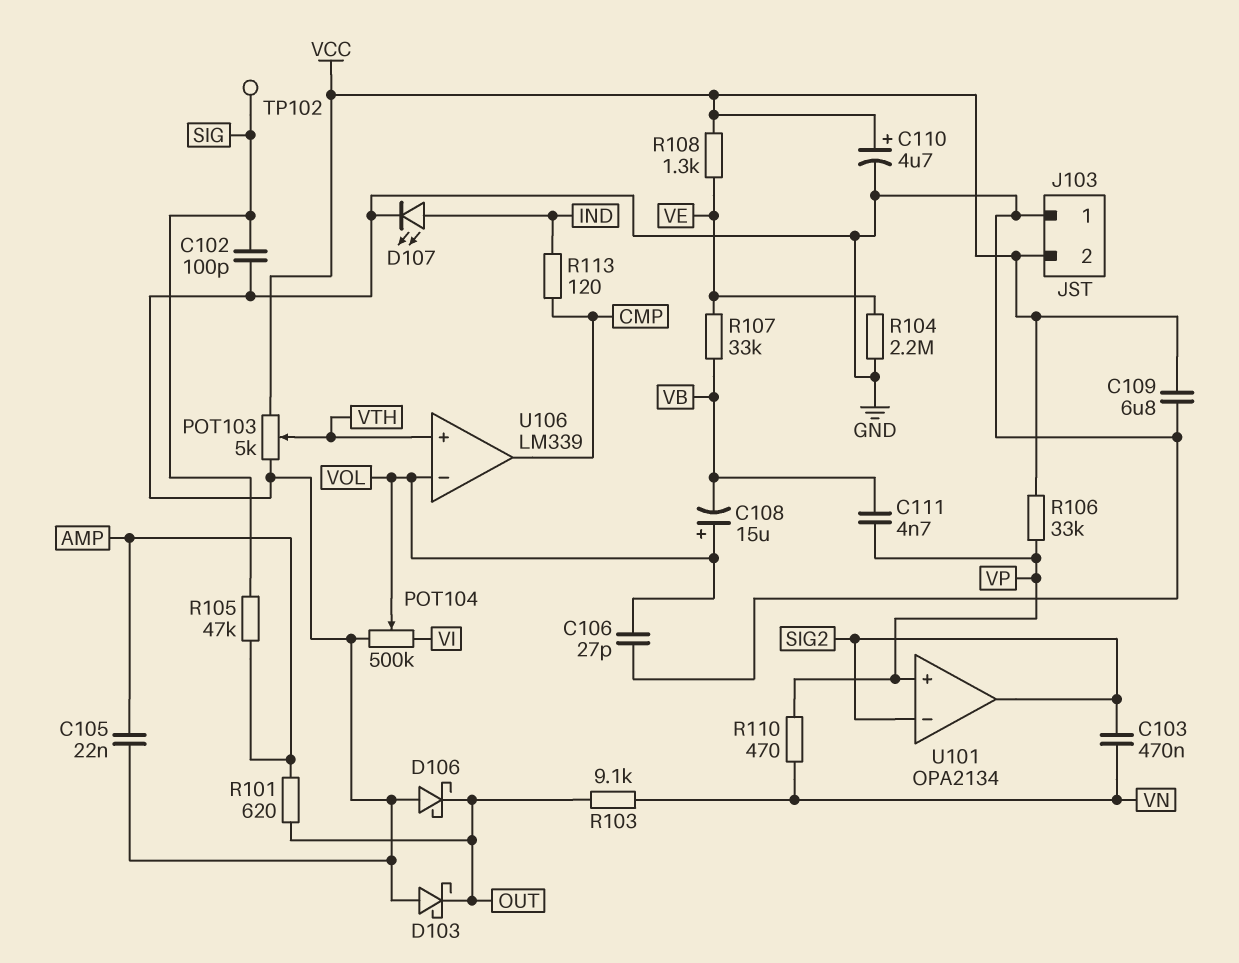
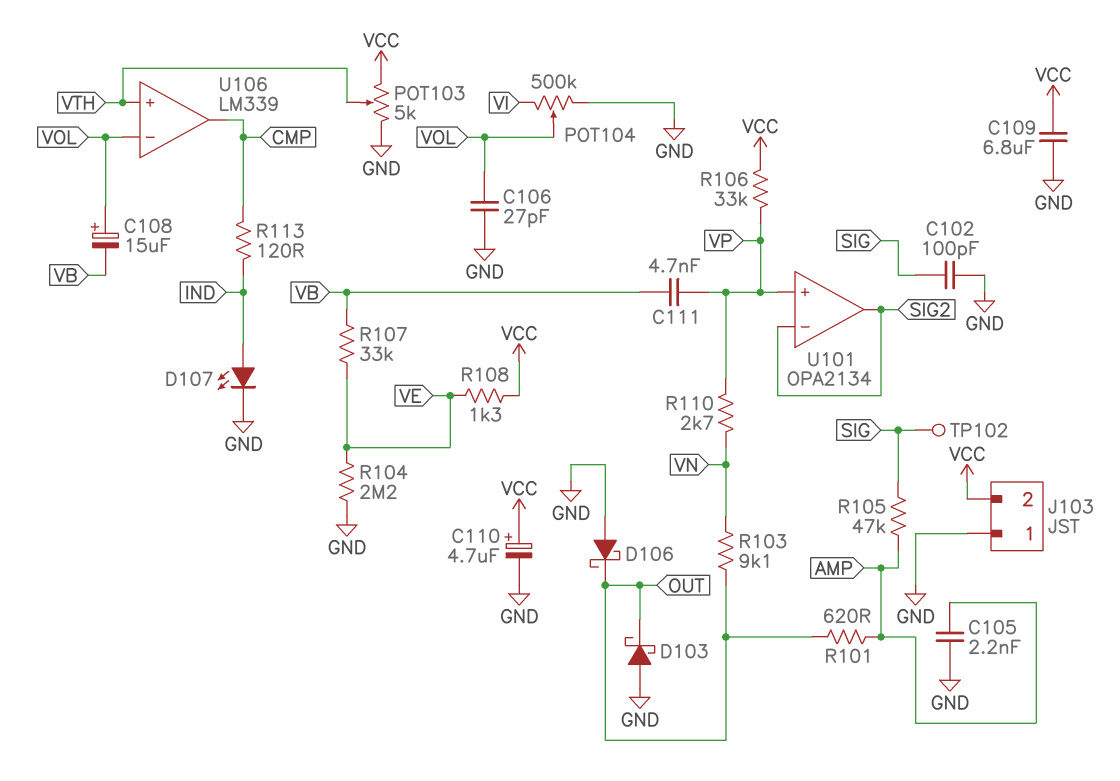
C103: 470nF (SIG2, VN) -> none
C105: 22nF (AMP, GND) -> 2.2nF (AMP, GND)
R110: 470 (VN, VP) -> 2.7k (VN, VP)

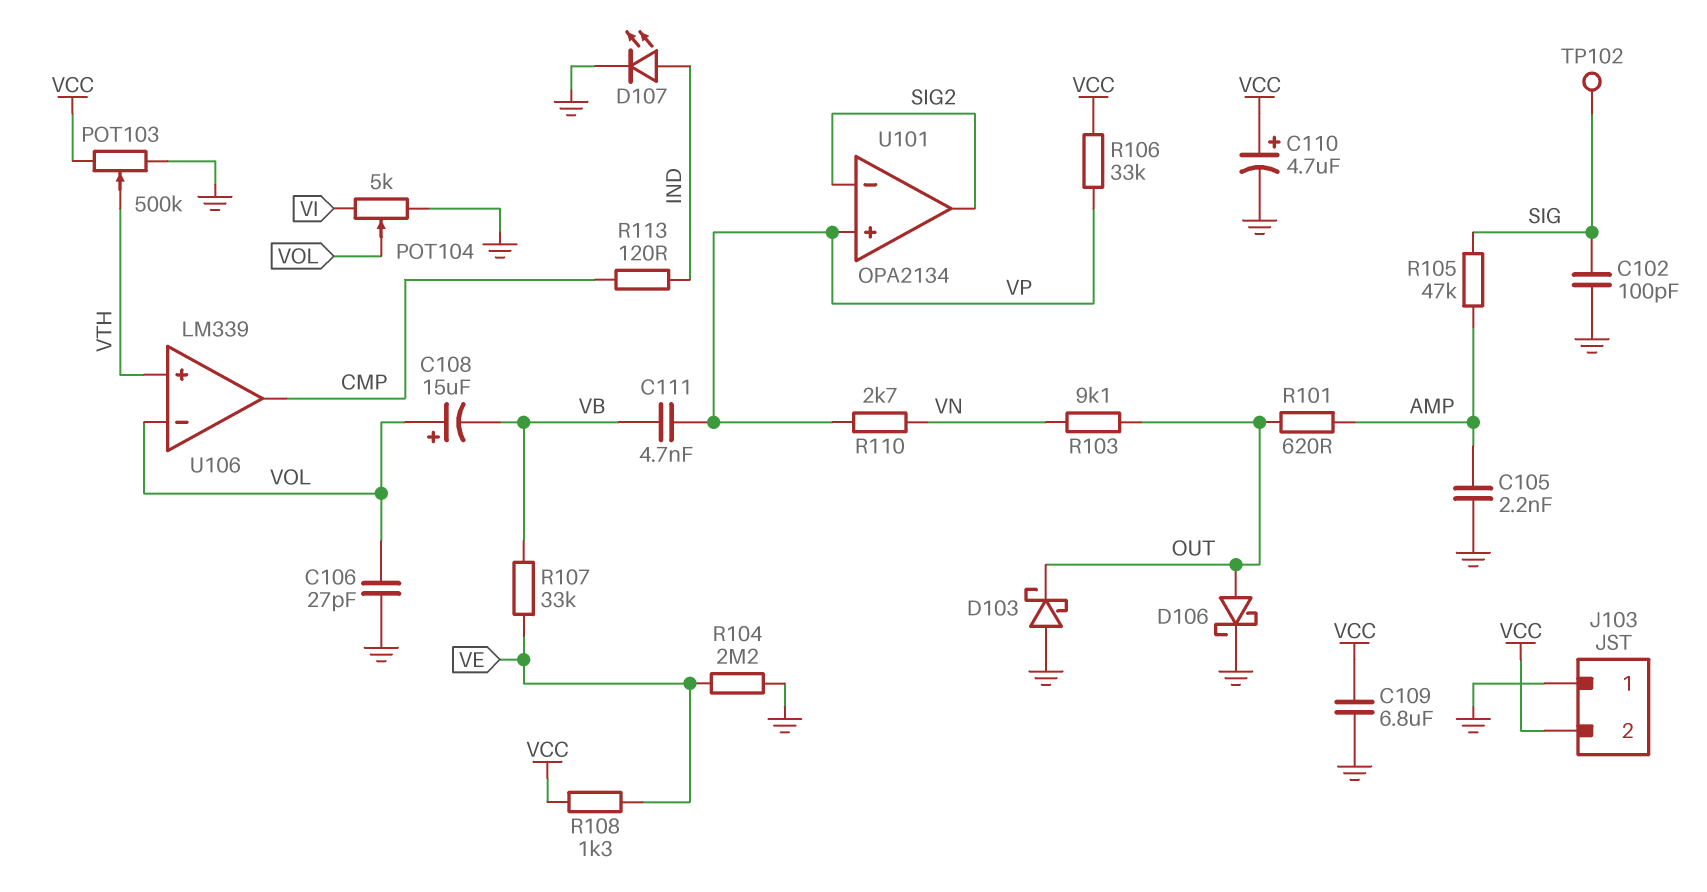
D106: schottky (A GND, K OUT) -> schottky (A OUT, K GND)
POT103: 5k (GND, VCC, wiper VTH) -> 500k (GND, VCC, wiper VTH)
POT104: 500k (GND, VI, wiper VOL) -> 5k (GND, VI, wiper VOL)

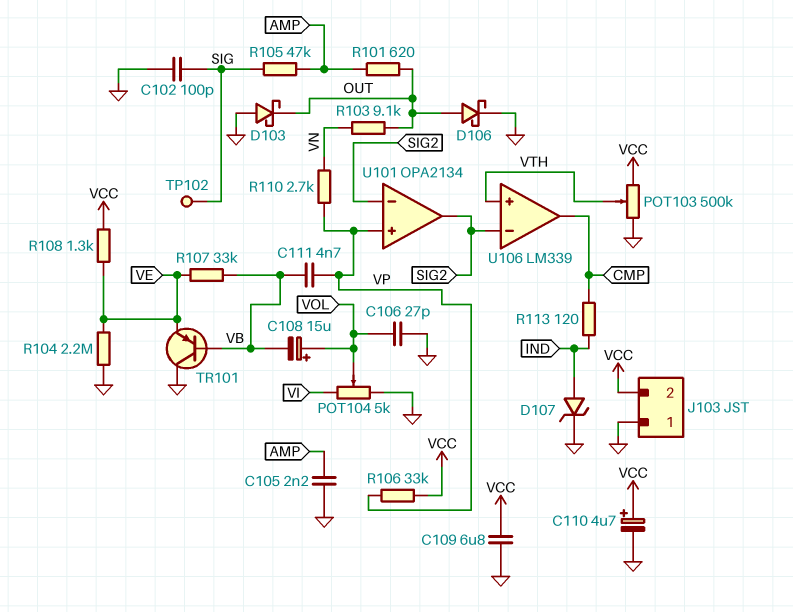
D107: LED (A IND, K GND) -> zener (A IND, K GND)
TR101: none -> PNP (B VB, C GND, E VE)
U106 pin in-: VOL -> SIG2

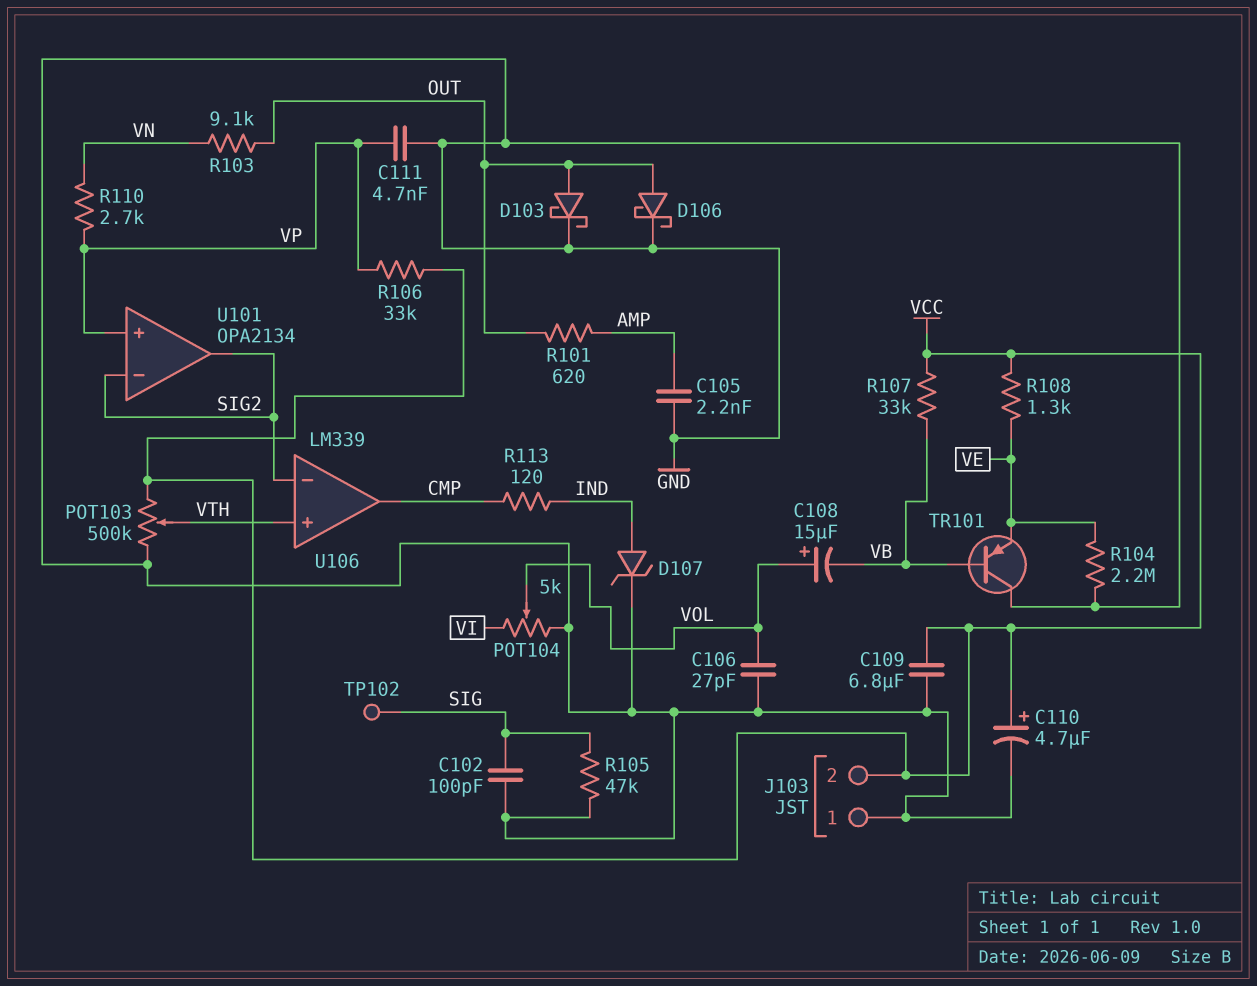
C111: 4.7nF (VB, VP) -> 4.7nF (GND, VP)
D103: schottky (A GND, K OUT) -> schottky (A OUT, K GND)
R105: 47k (AMP, SIG) -> 47k (GND, SIG)
R107: 33k (VB, VE) -> 33k (VB, VCC)

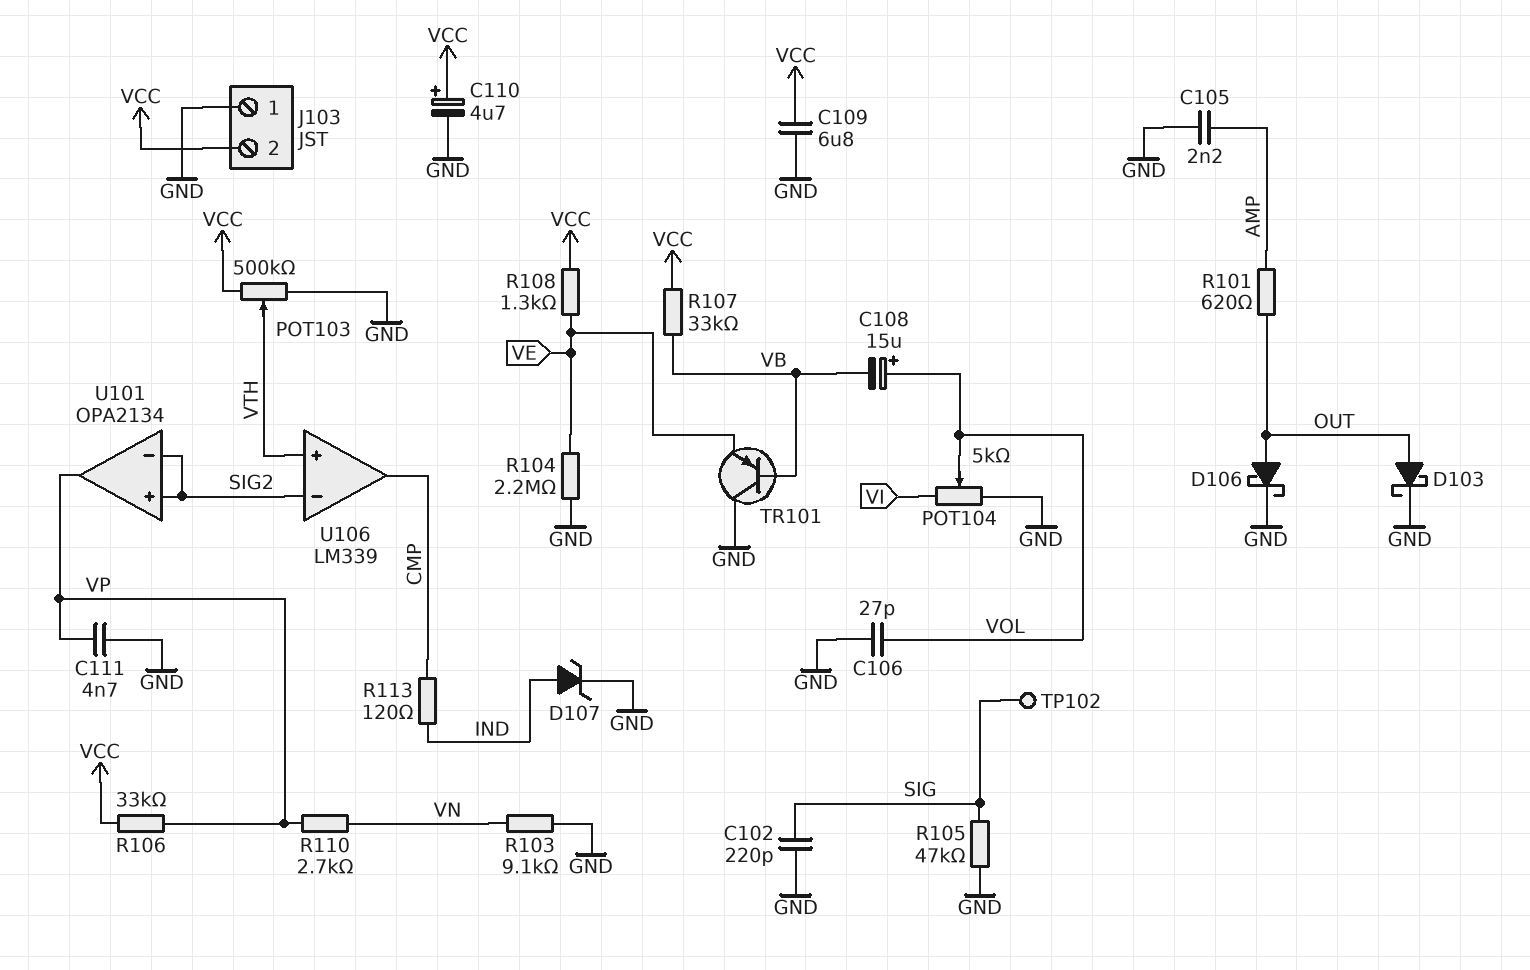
C102: 100pF (GND, SIG) -> 220pF (GND, SIG)
R103: 9.1k (OUT, VN) -> 9.1k (GND, VN)
U101 pin in+: VP -> SIG2
U101 pin out: SIG2 -> VP

